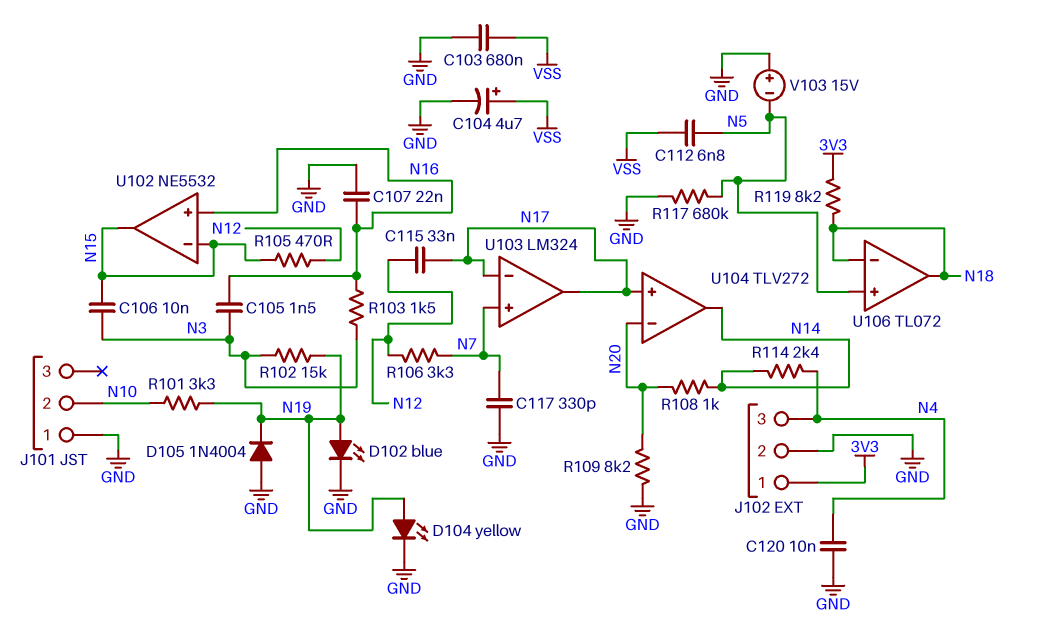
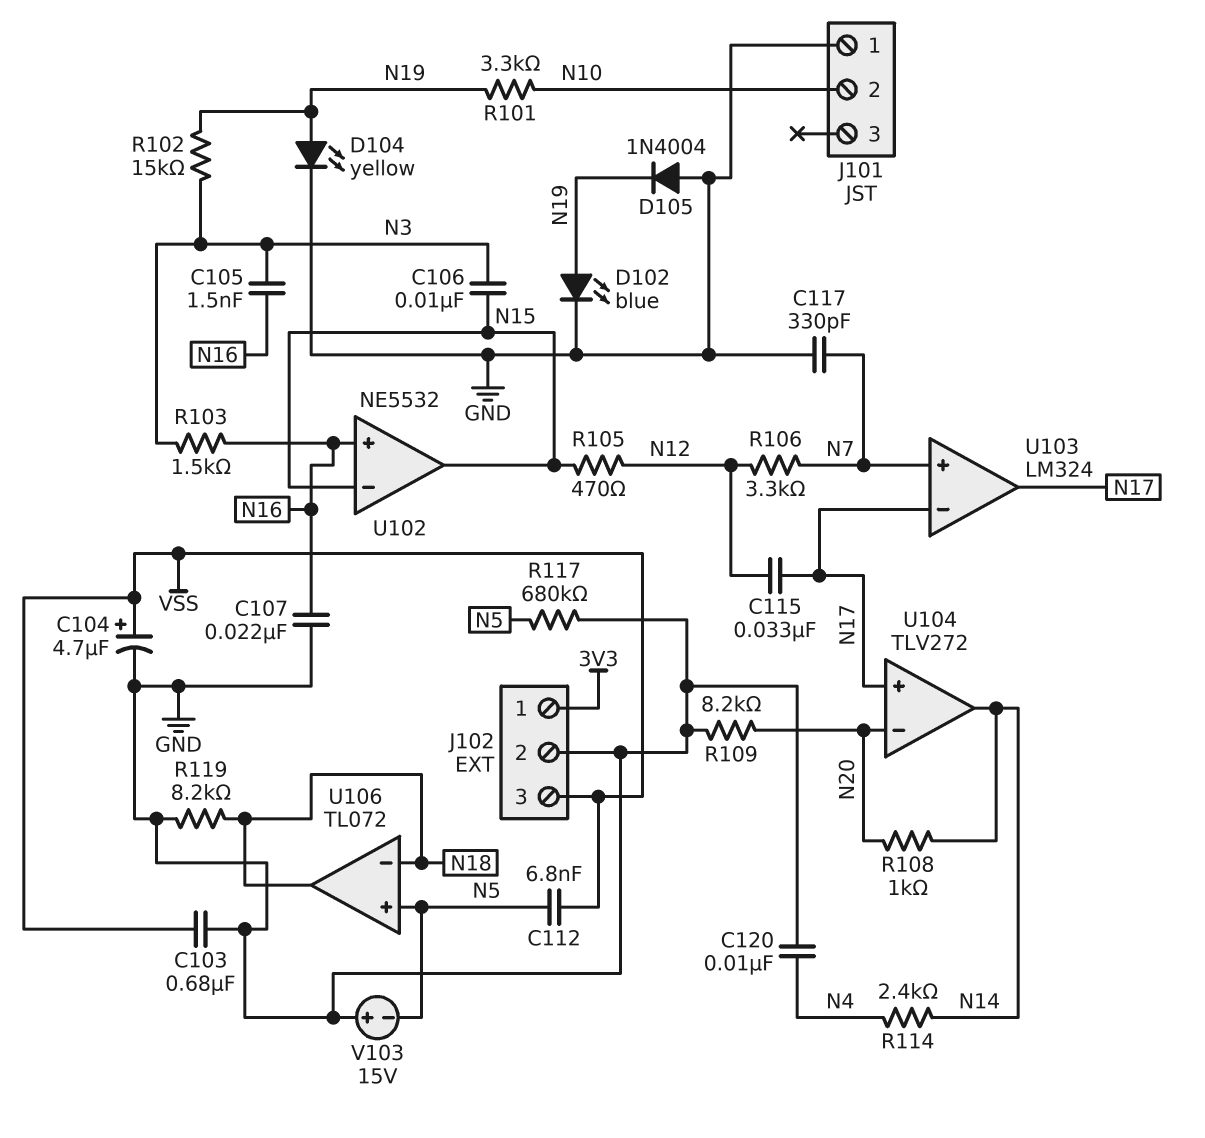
J102 pin 3: N4 -> VSS
R119: 8.2k (3V3, N18) -> 8.2k (GND, N18)

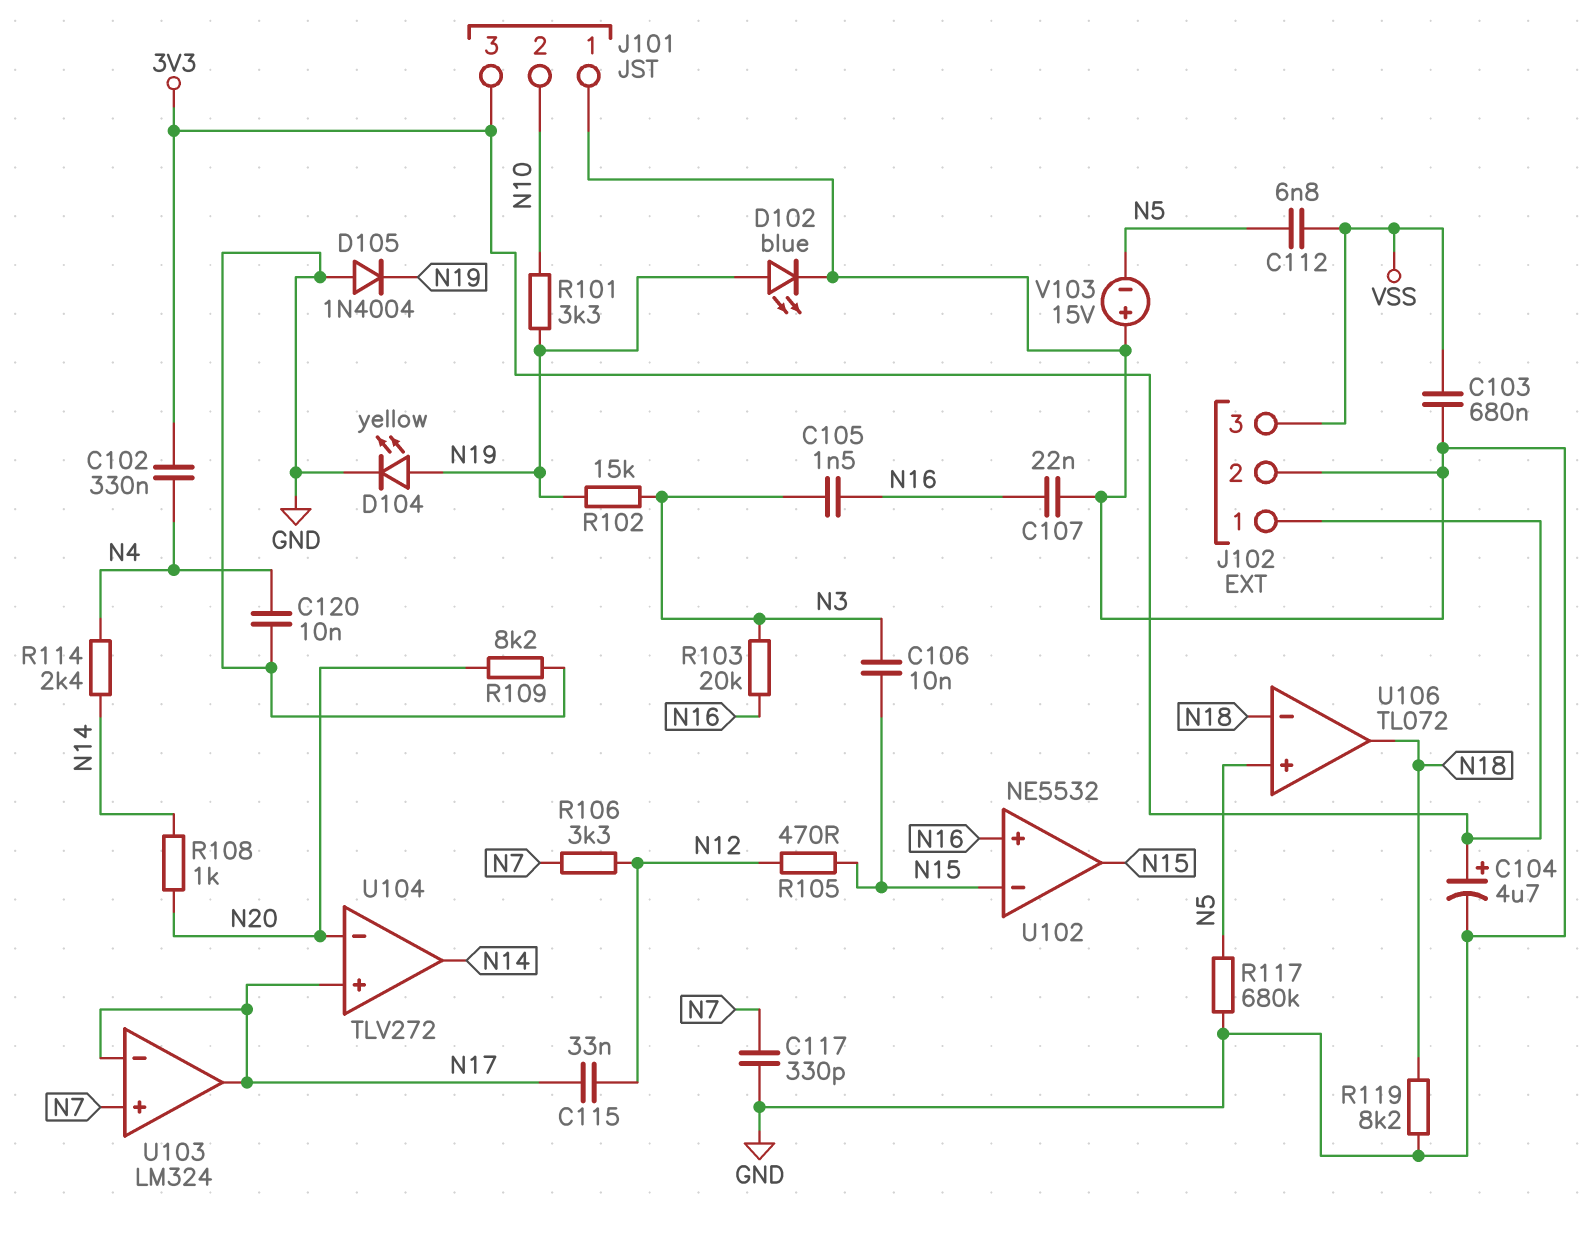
C102: none -> 330nF (3V3, N4)
C104: 4.7uF (plus VSS, minus GND) -> 4.7uF (plus 3V3, minus GND)
J101 pin 3: none -> 3V3
R103: 1.5k (N3, N16) -> 20k (N3, N16)

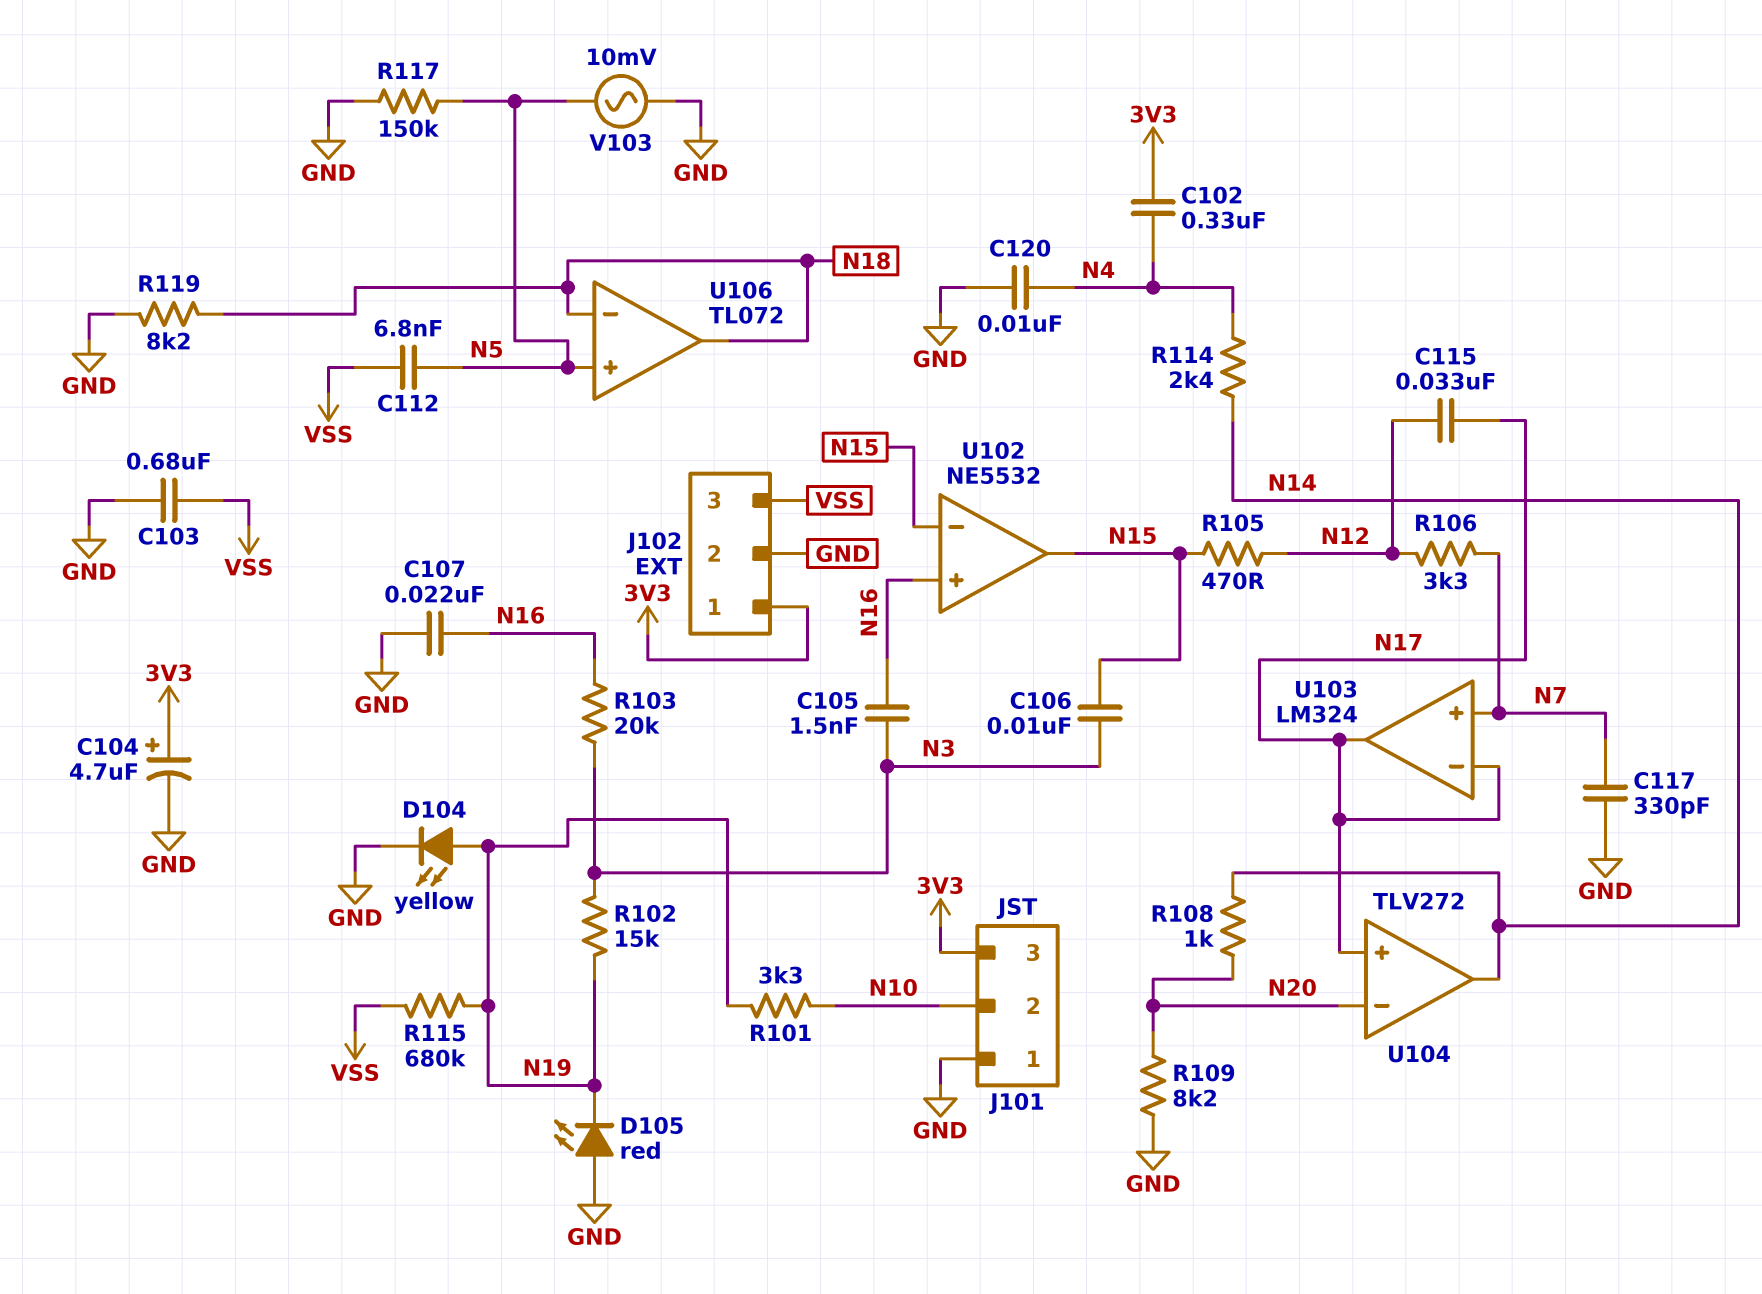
D102: LED blue (A N19, K GND) -> none
D105: diode 1N4004 (A GND, K N19) -> LED red (A GND, K N19)
R115: none -> 680k (N19, VSS)
R117: 680k (GND, N5) -> 150k (GND, N5)
V103: 15V (plus GND, minus N5) -> AC 10mV (GND, N5)

